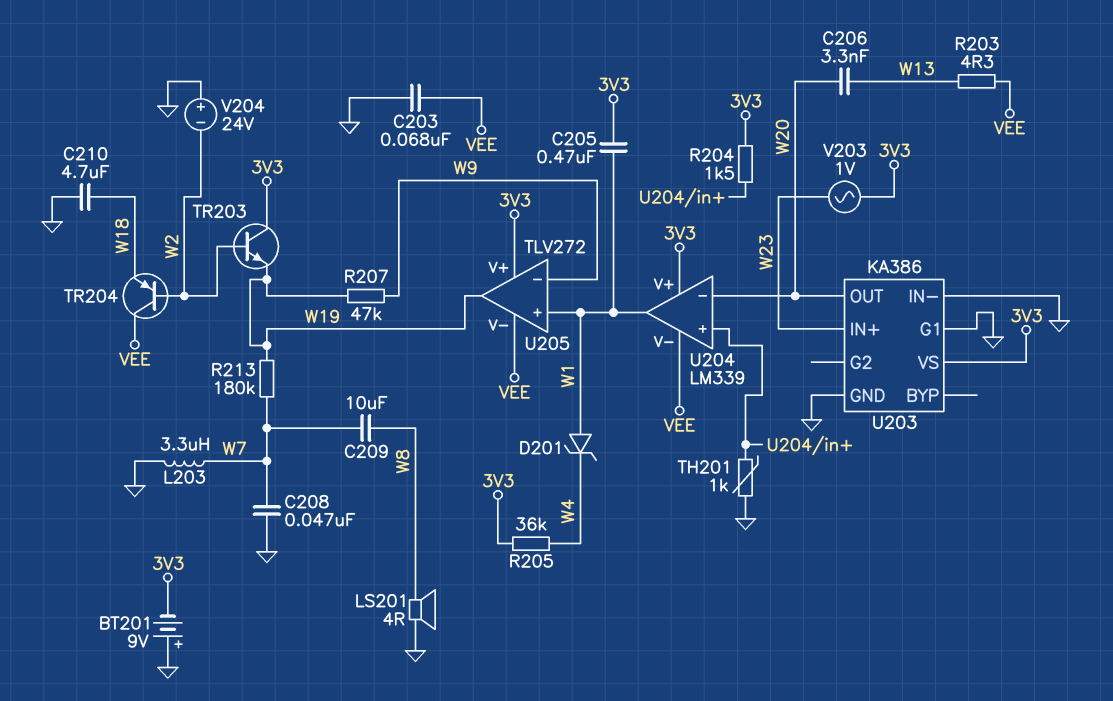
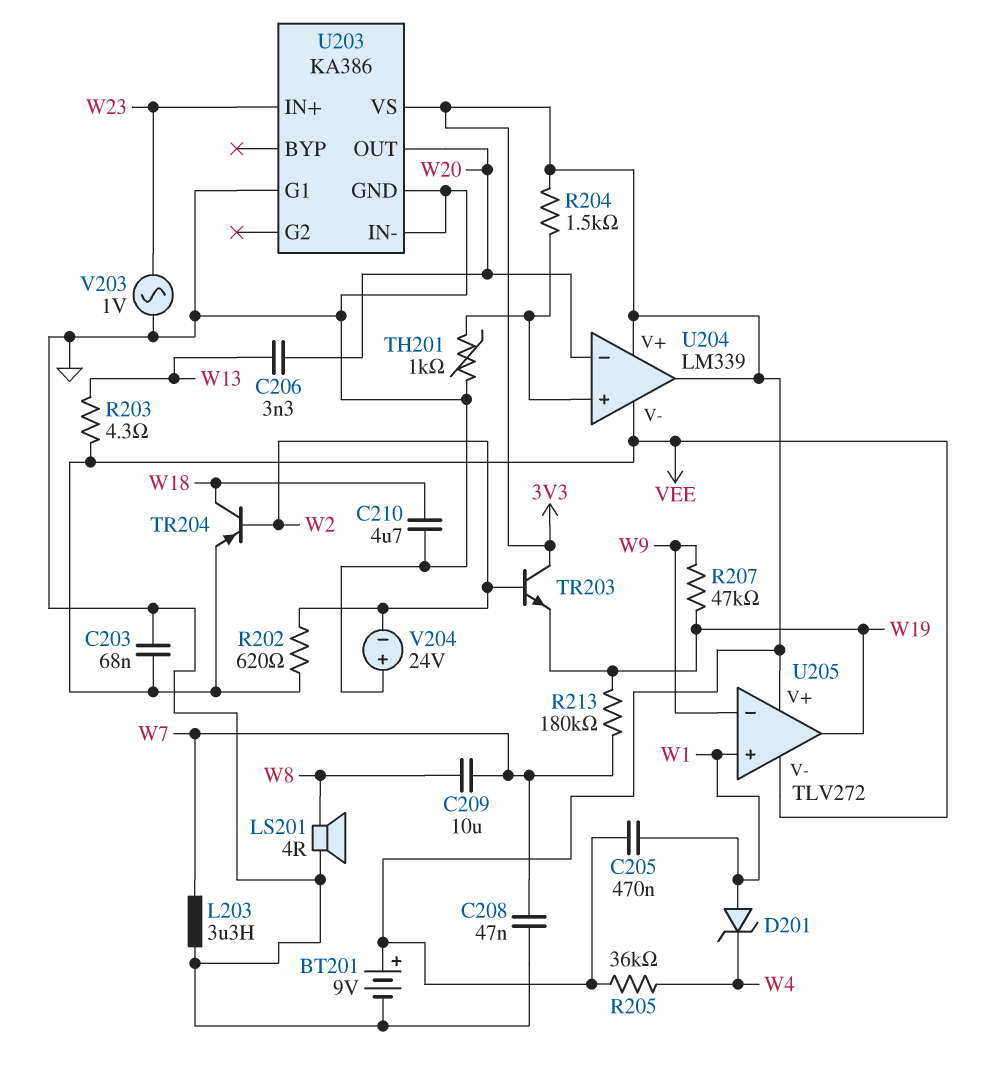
BT201: 9V (plus GND, minus 3V3) -> 9V (plus 3V3, minus GND)
R202: none -> 620 (VEE, W2)
TR204: PNP (B W2, C VEE, E W18) -> PNP (B W2, C W18, E VEE)
U204 pin out: W1 -> 3V3
V203: AC 1V (3V3, W23) -> AC 1V (GND, W23)

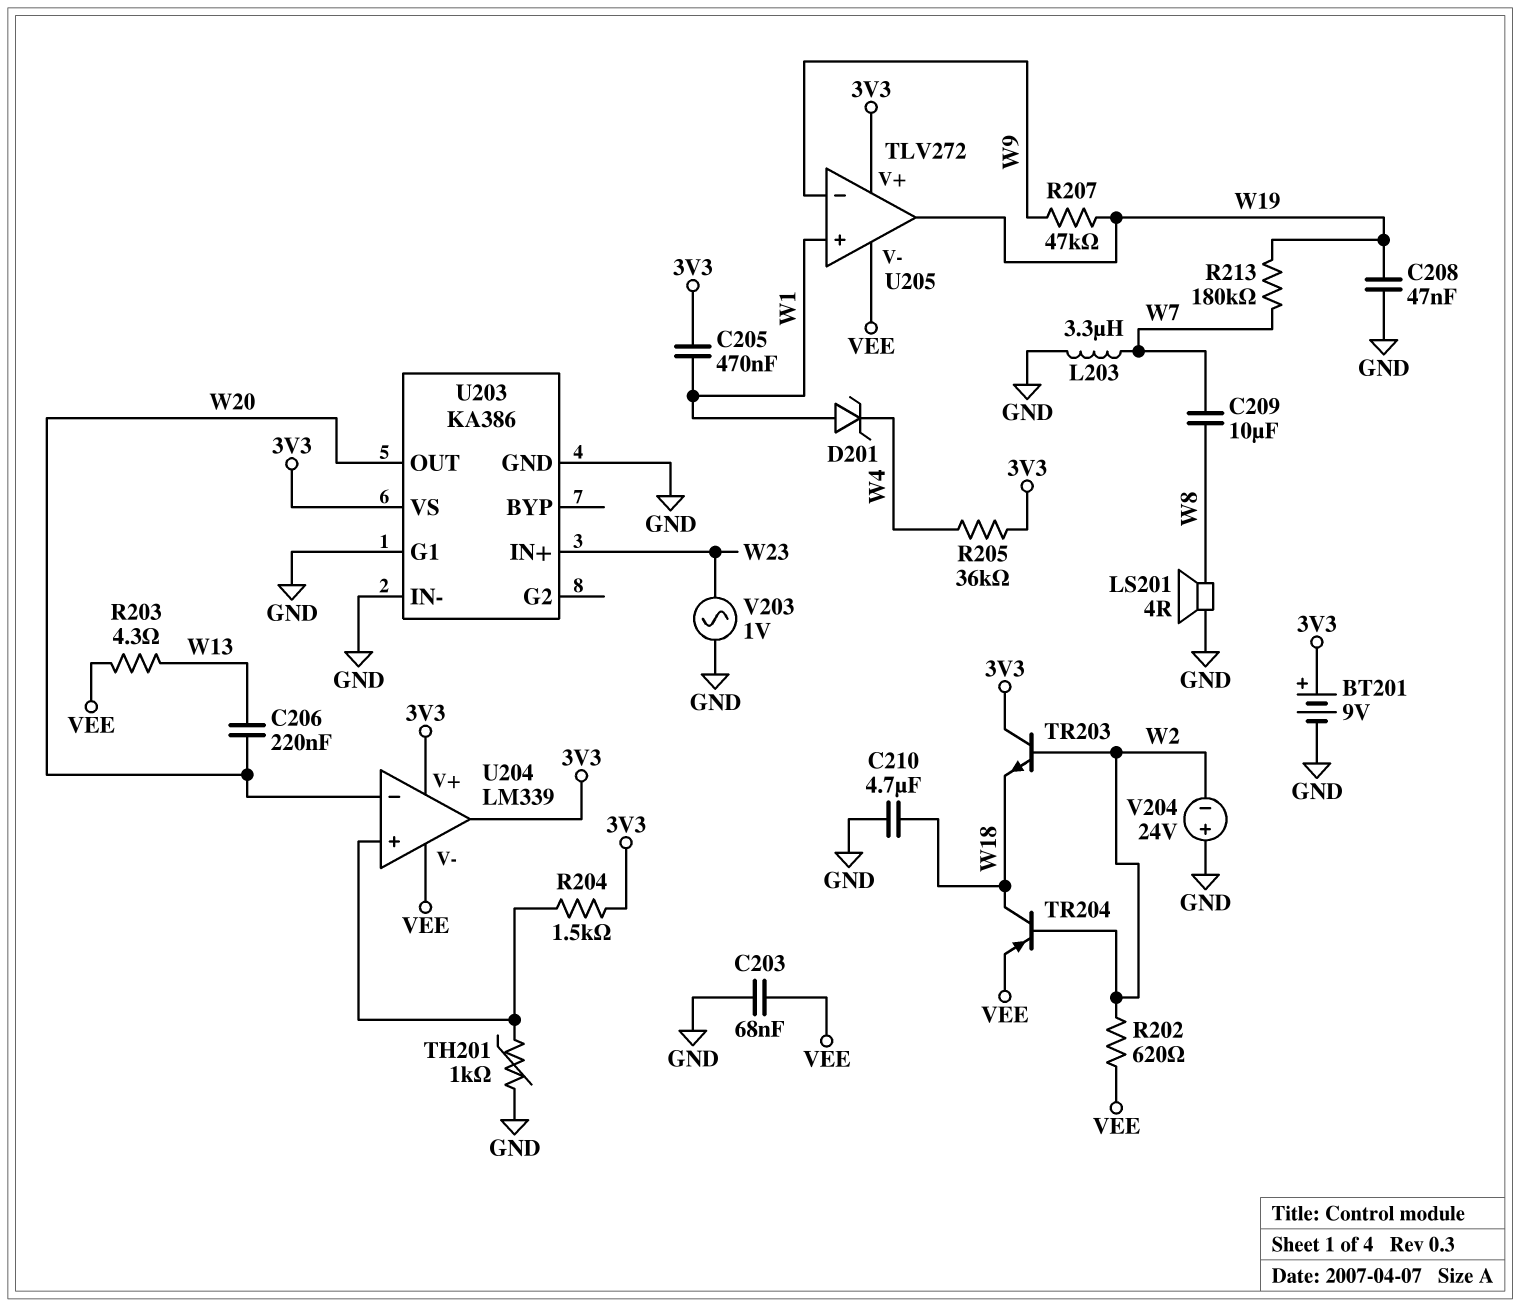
C206: 3.3nF (W13, W20) -> 220nF (W13, W20)
C208: 47nF (GND, W7) -> 47nF (GND, W19)
TR203: NPN (B W2, C 3V3, E W19) -> NPN (B W2, C 3V3, E W18)

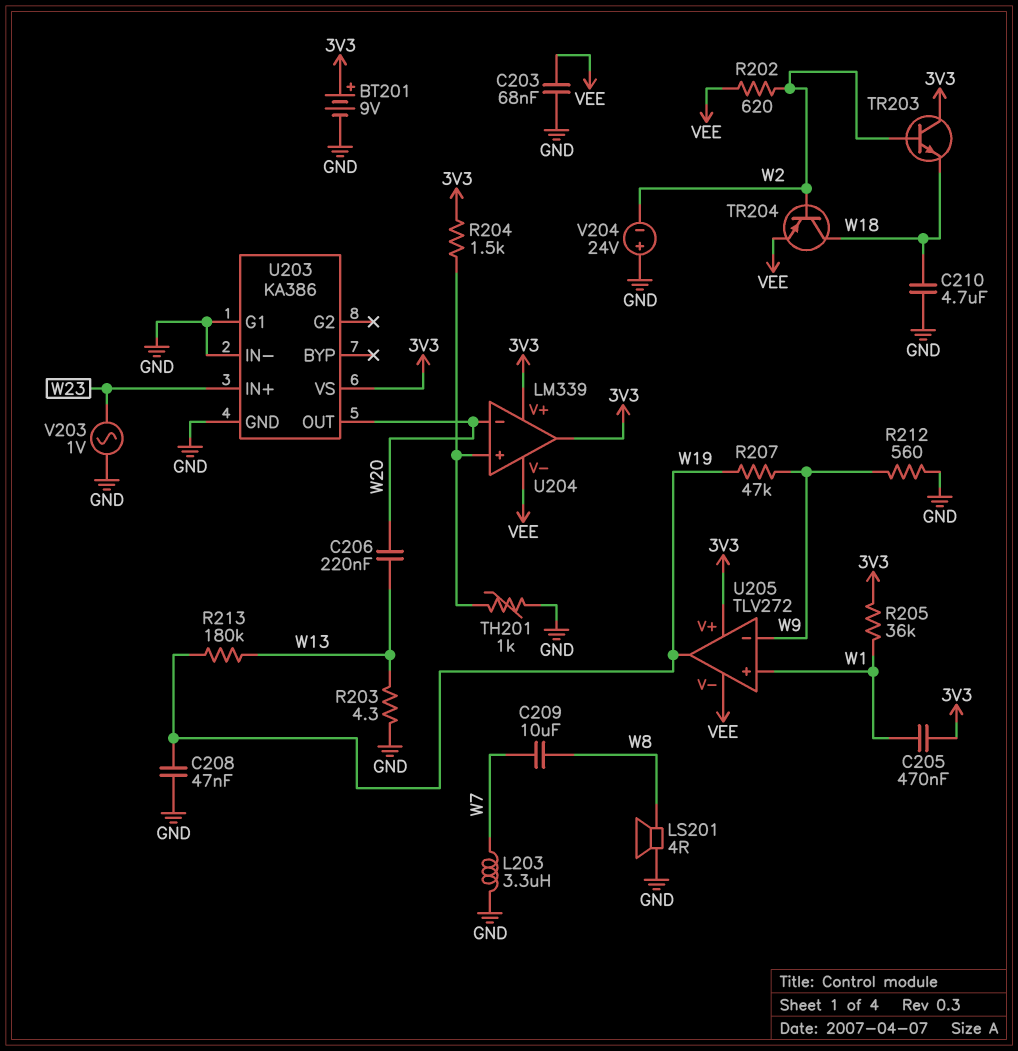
D201: zener (A W1, K W4) -> none
R203: 4.3 (VEE, W13) -> 4.3 (GND, W13)
R205: 36k (3V3, W4) -> 36k (3V3, W1)
R212: none -> 560 (GND, W9)
R213: 180k (W7, W19) -> 180k (W13, W19)

